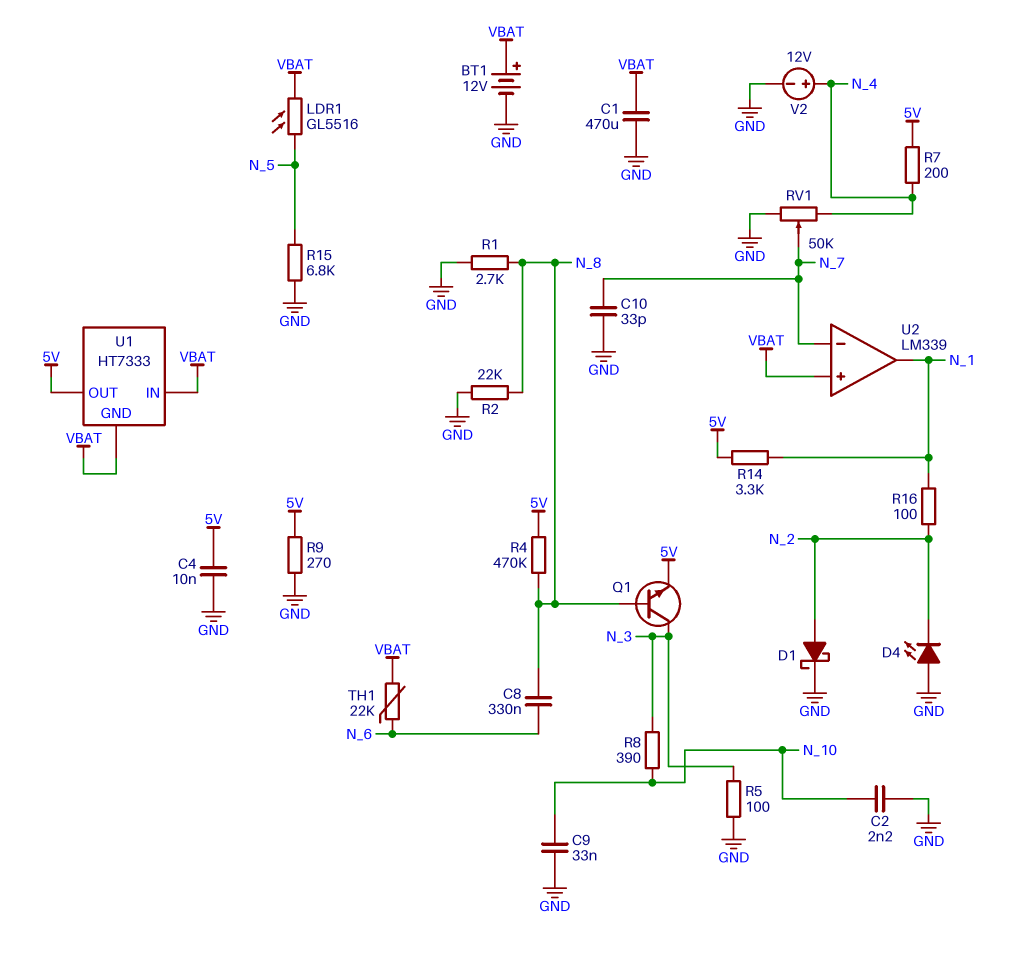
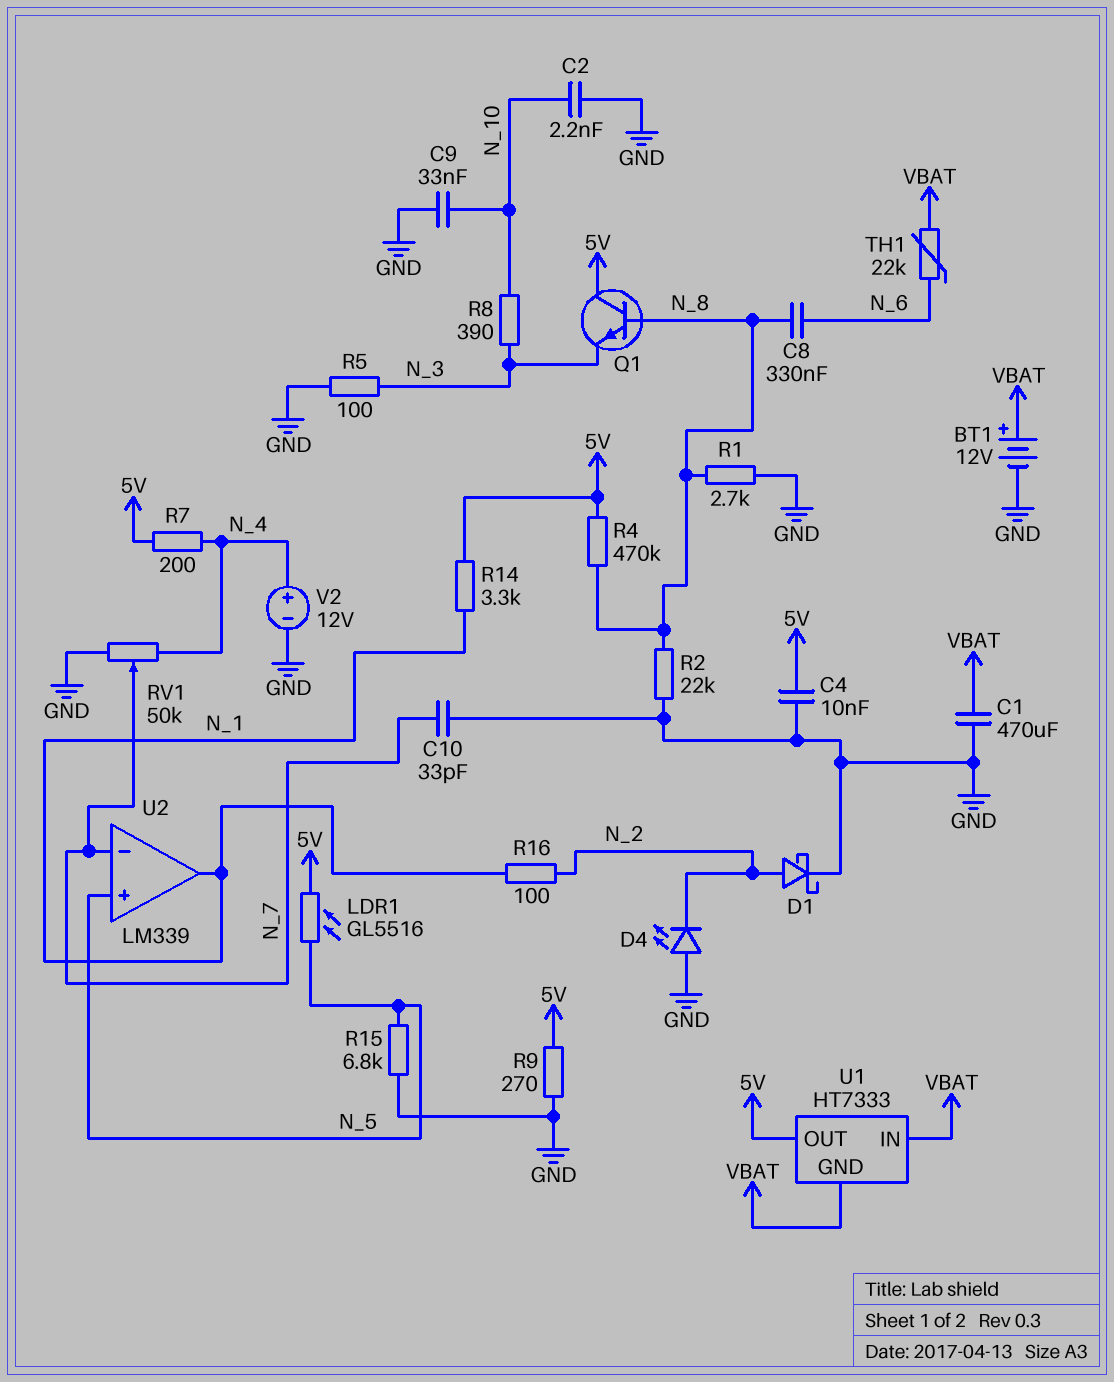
LDR1: GL5516 (N_5, VBAT) -> GL5516 (5V, N_5)
Q1: NPN (B N_8, C N_3, E 5V) -> NPN (B N_8, C 5V, E N_3)
U2 pin in+: VBAT -> N_5

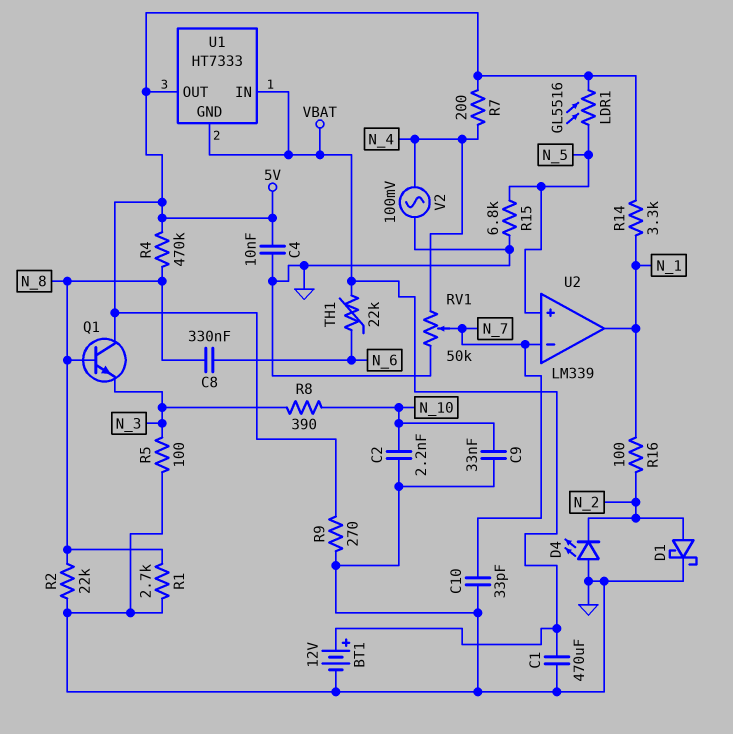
V2: 12V (plus N_4, minus GND) -> AC 100mV (GND, N_4)

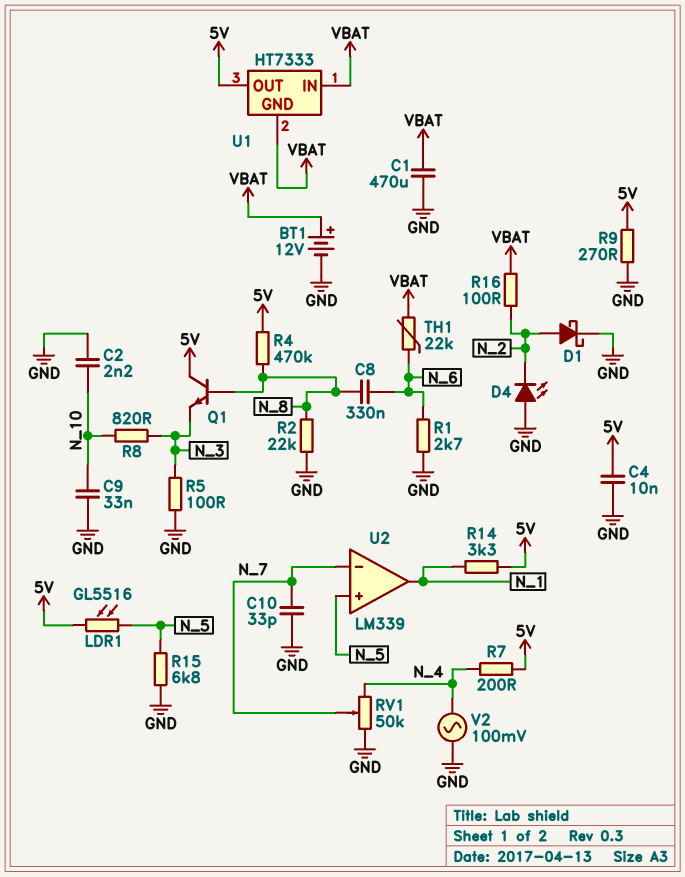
R1: 2.7k (GND, N_8) -> 2.7k (GND, N_6)
R8: 390 (N_3, N_10) -> 820 (N_3, N_10)
R16: 100 (N_1, N_2) -> 100 (N_2, VBAT)

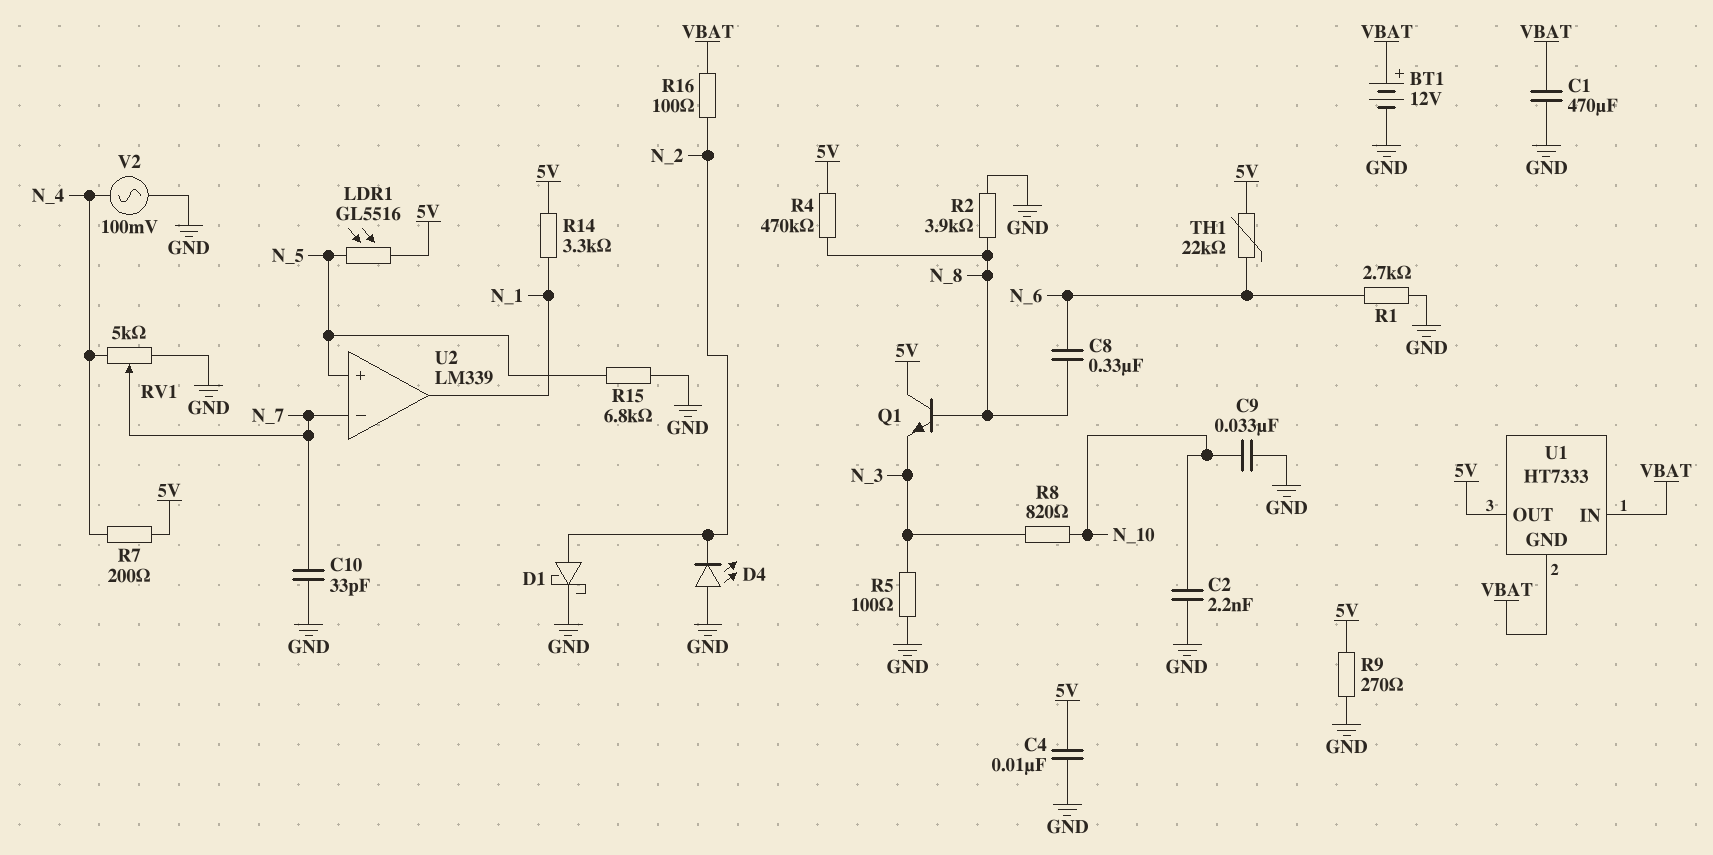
R2: 22k (GND, N_8) -> 3.9k (GND, N_8)
RV1: 50k (GND, N_4, wiper N_7) -> 5k (GND, N_4, wiper N_7)
TH1: 22k (N_6, VBAT) -> 22k (5V, N_6)

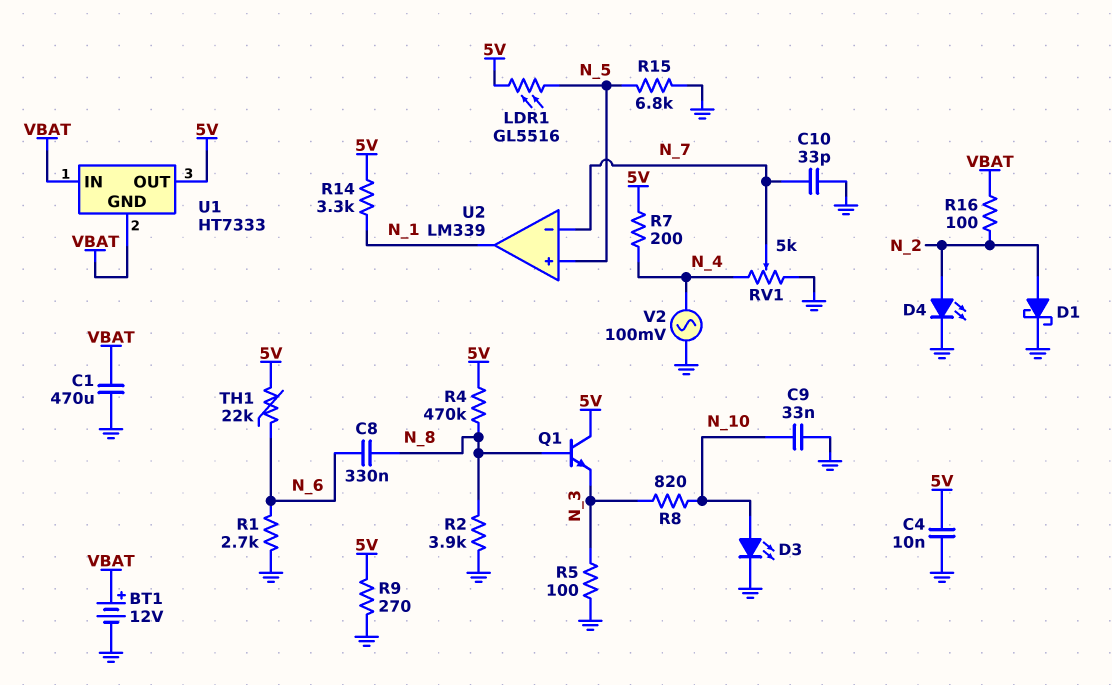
C2: 2.2nF (GND, N_10) -> none
D3: none -> LED (A N_10, K GND)
D4: LED (A GND, K N_2) -> LED (A N_2, K GND)

